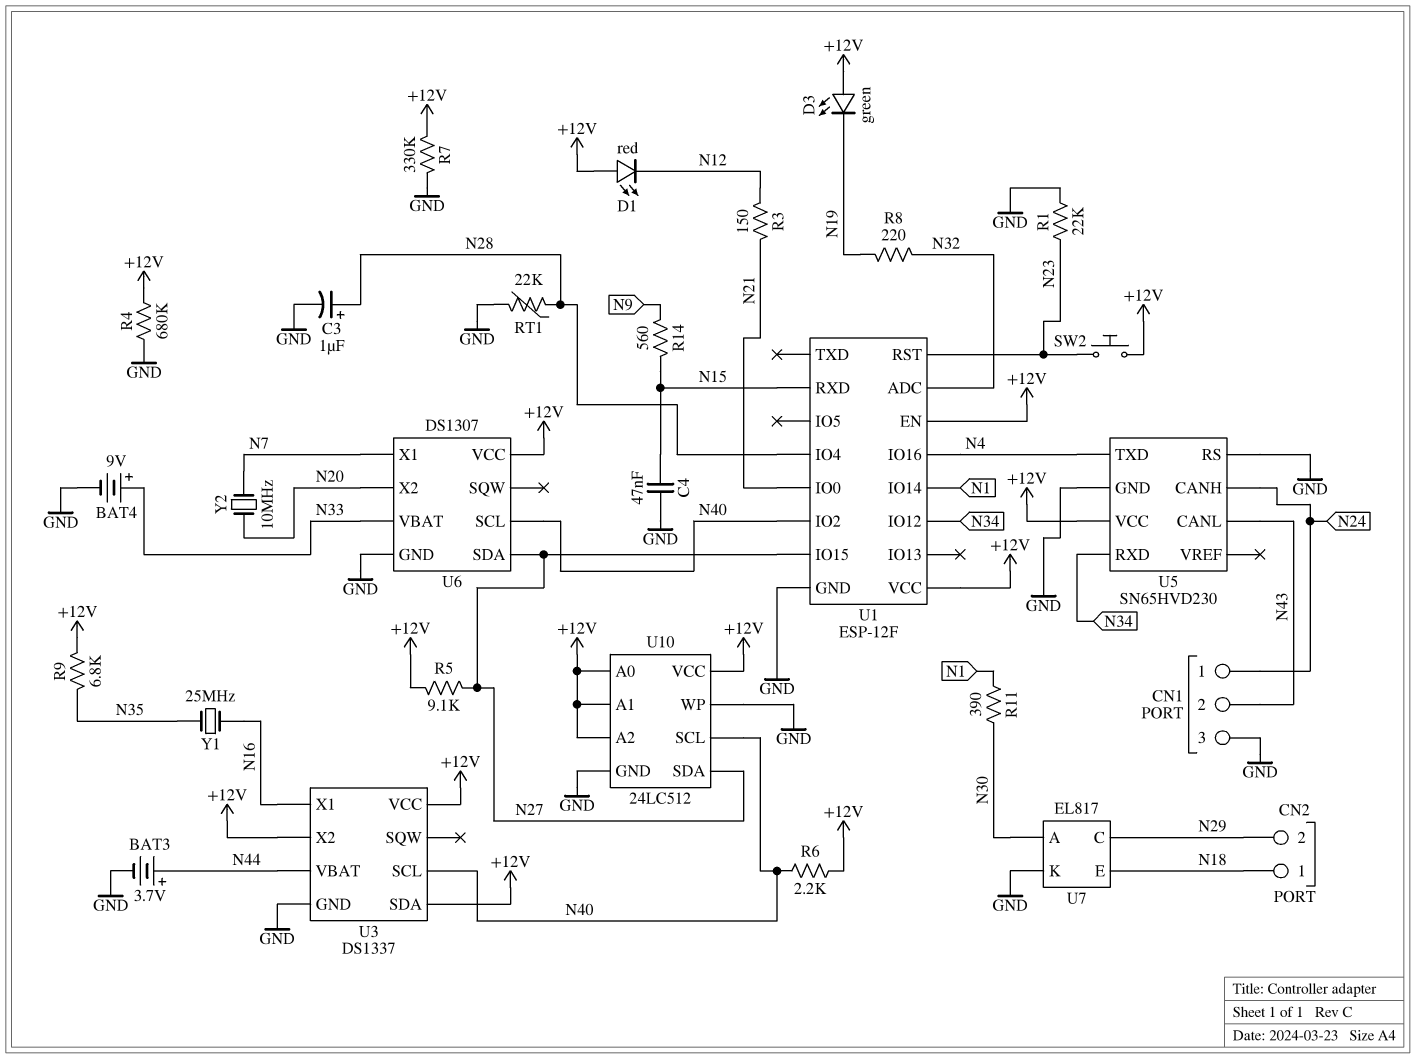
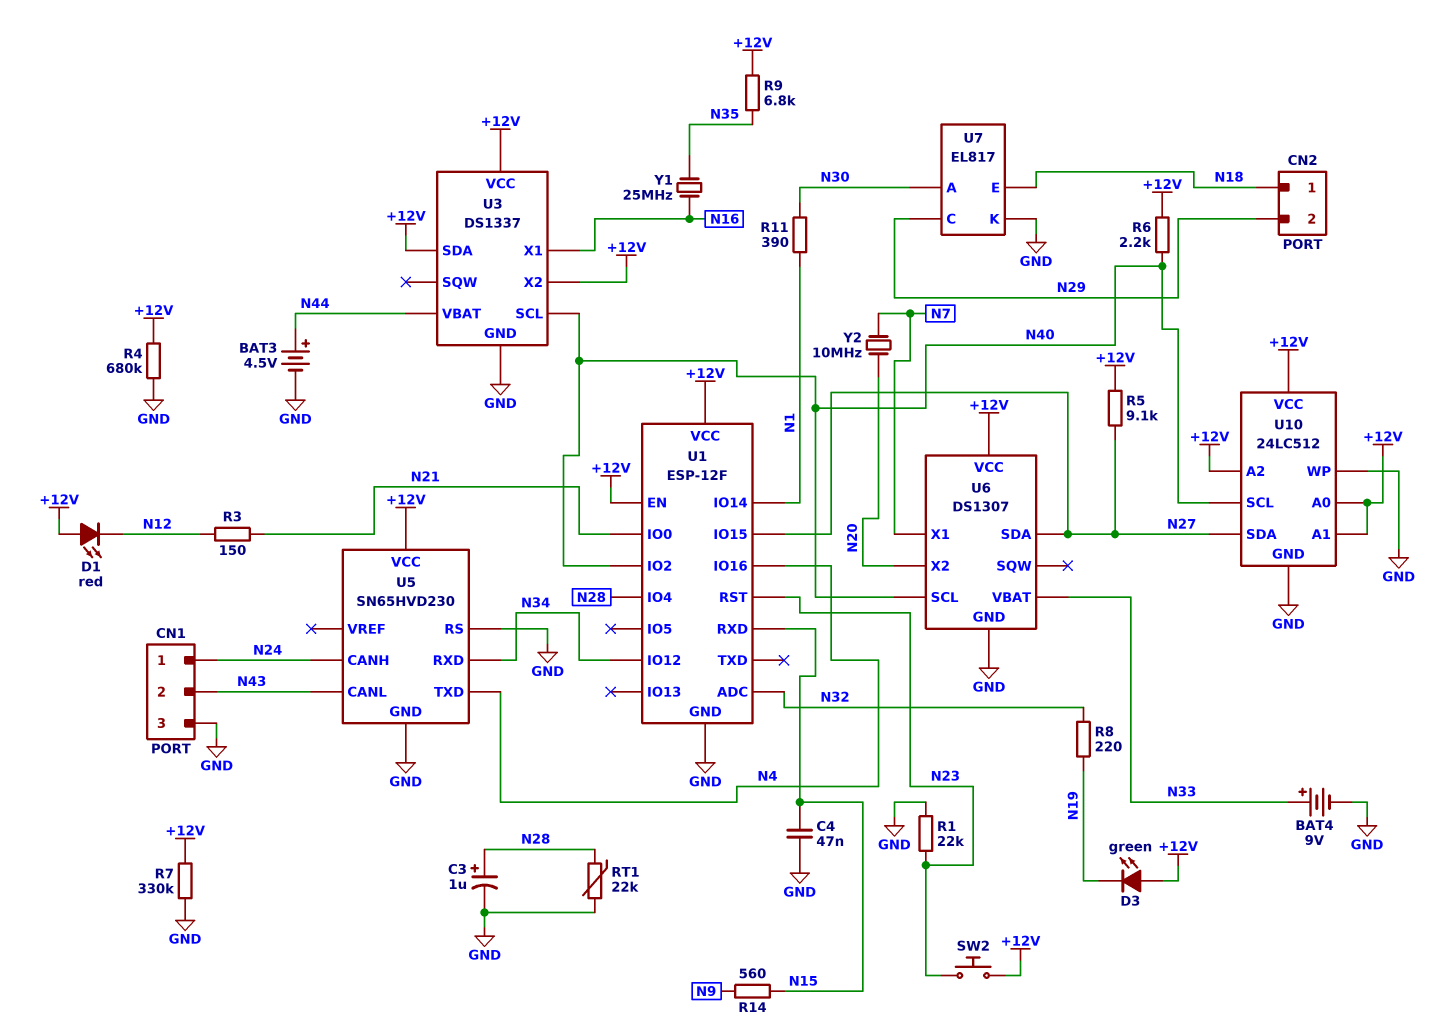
BAT3: 3.7V (plus N44, minus GND) -> 4.5V (plus N44, minus GND)

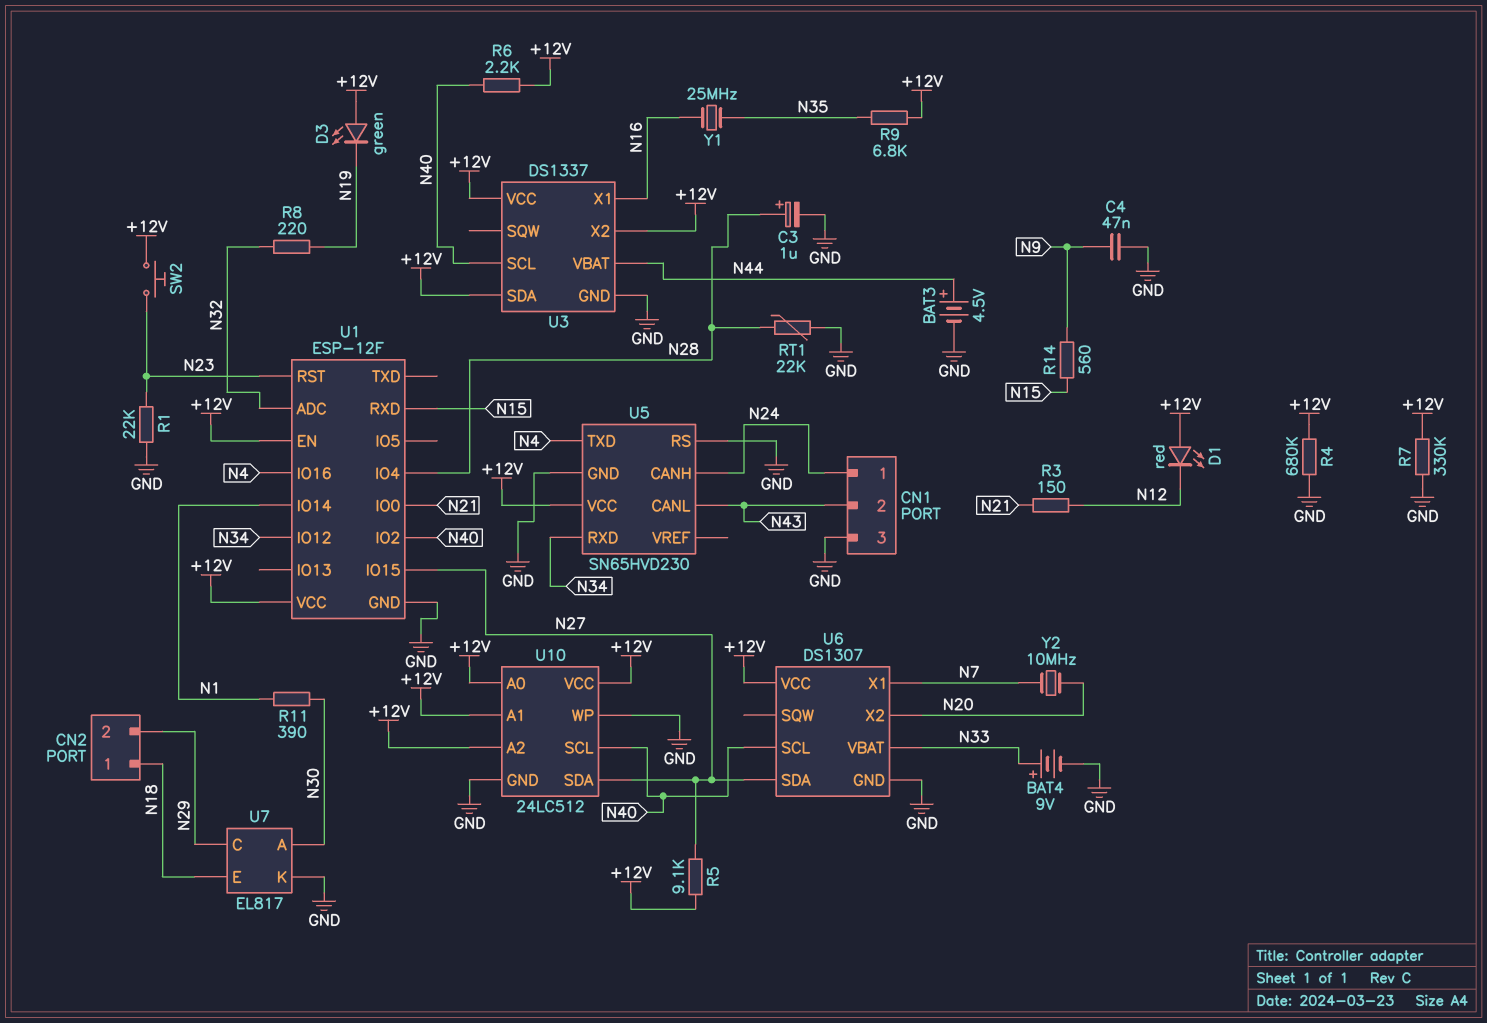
C4: 47nF (GND, N15) -> 47nF (GND, N9)

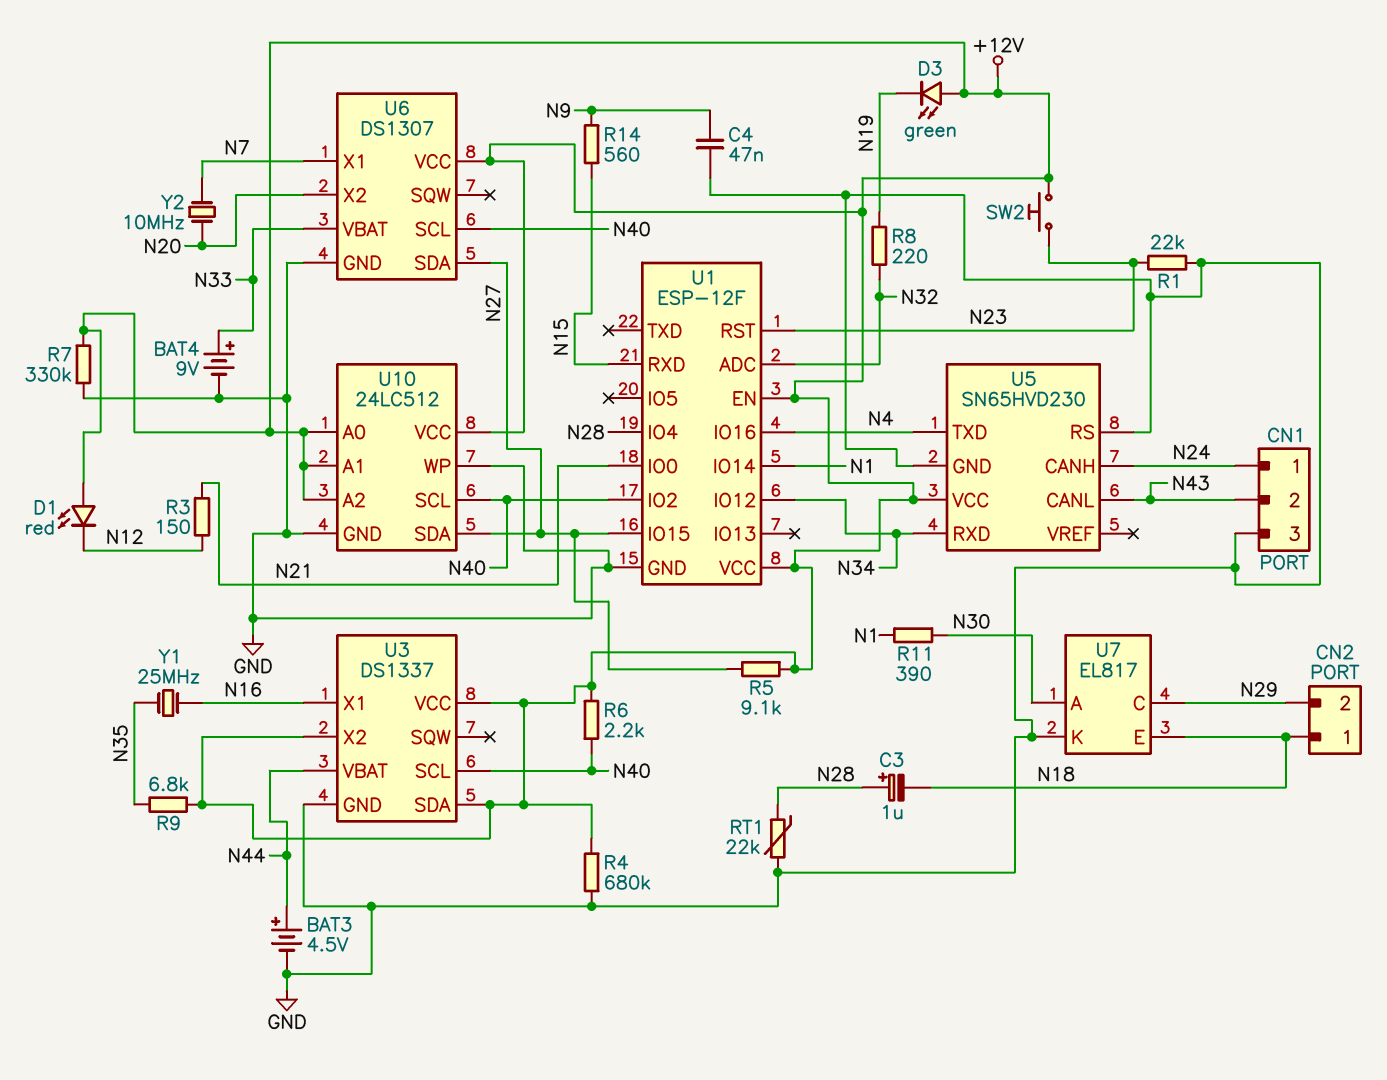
C3: 1uF (plus N28, minus GND) -> 1uF (plus N28, minus N18)

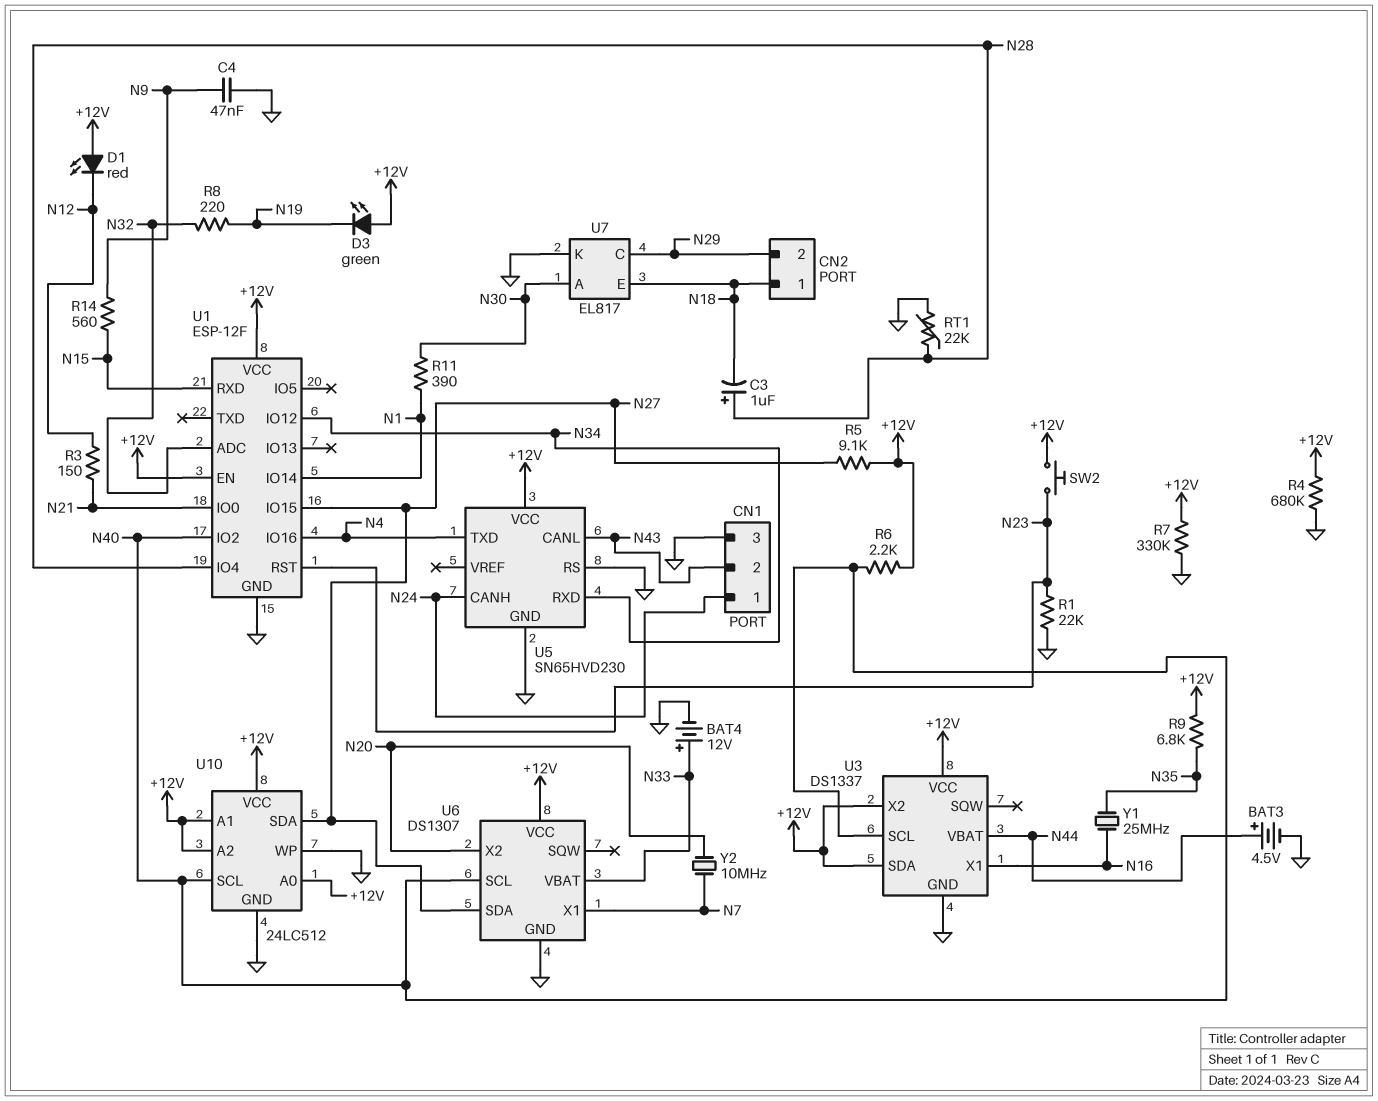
BAT4: 9V (plus N33, minus GND) -> 12V (plus N33, minus GND)

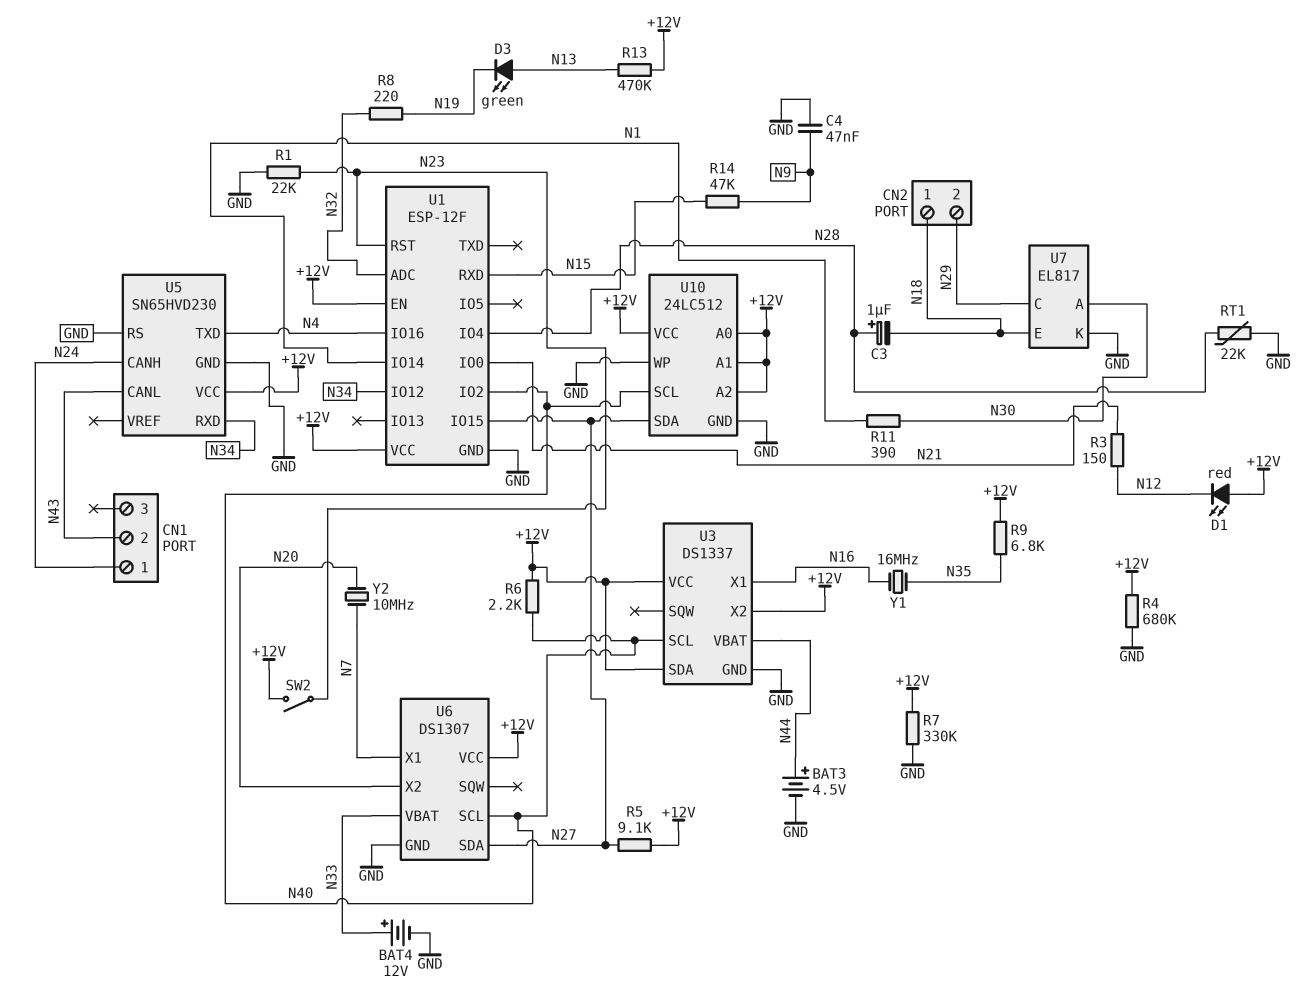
CN1 pin 3: GND -> none
D3: LED green (A +12V, K N19) -> LED green (A N13, K N19)
R13: none -> 470k (+12V, N13)
R14: 560 (N9, N15) -> 47k (N9, N15)
SW2: button (+12V, N23) -> switch (+12V, N23)
Y1: 25MHz (N16, N35) -> 16MHz (N16, N35)

